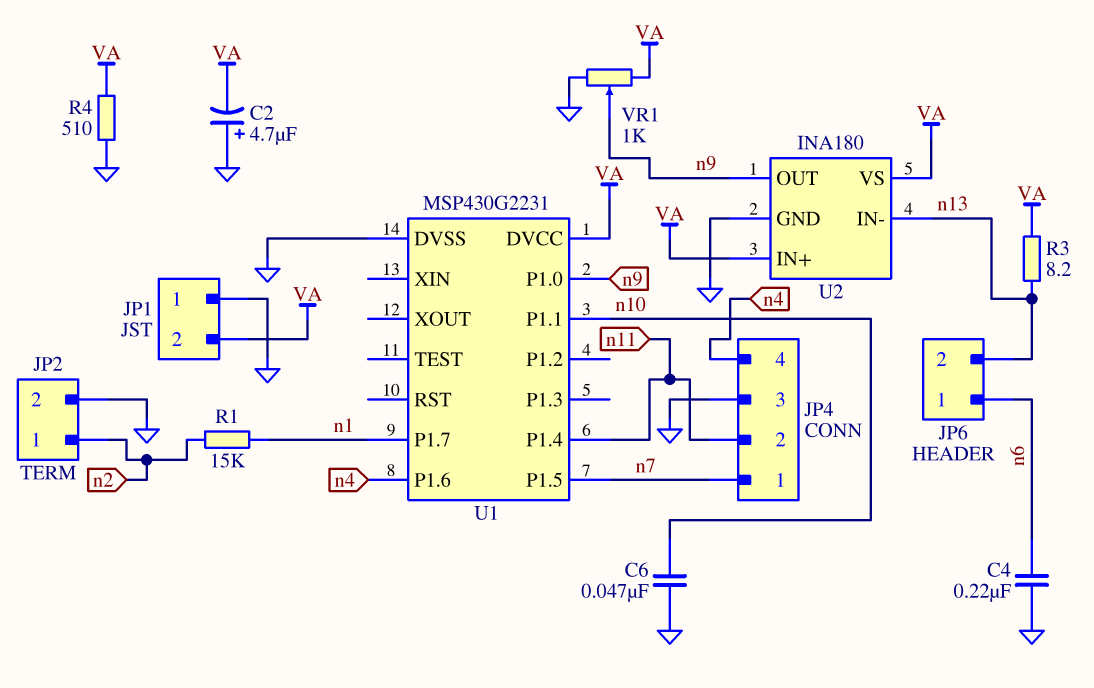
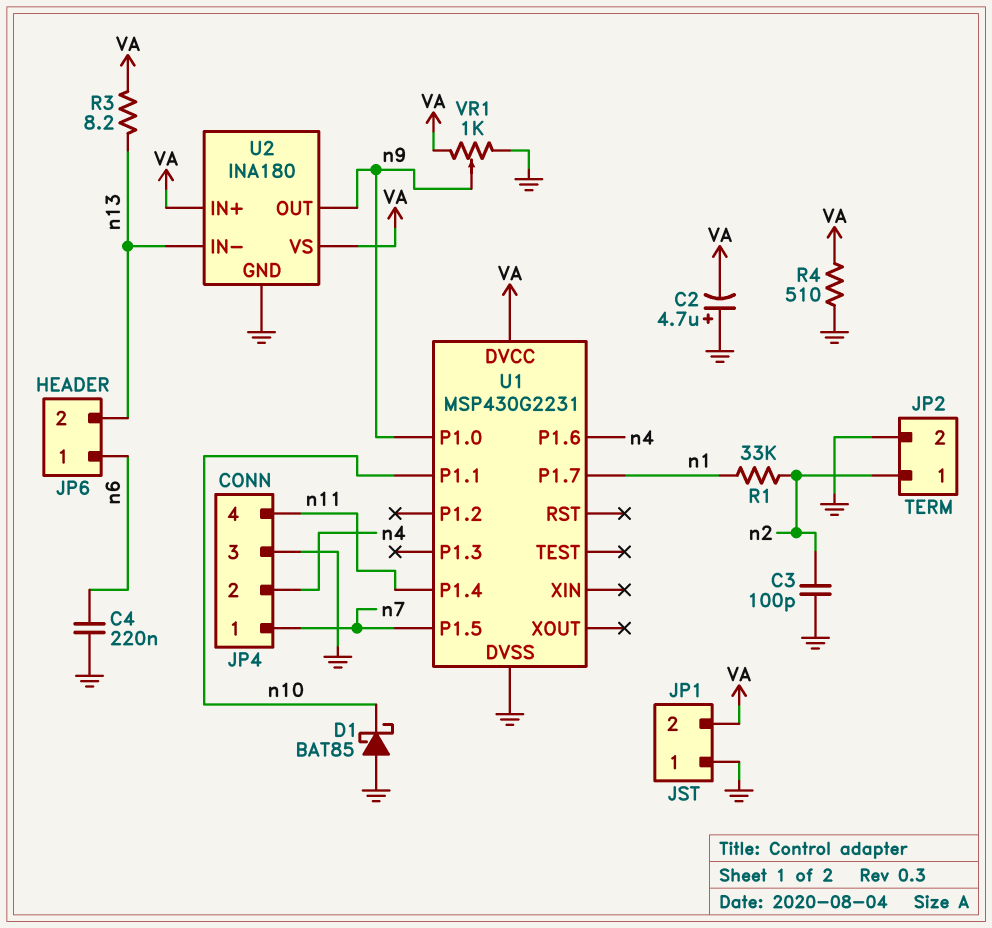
C3: none -> 100pF (GND, n2)
C6: 47nF (GND, n10) -> none
D1: none -> schottky BAT85 (A GND, K n10)
JP4 pin 2: n11 -> n4
JP4 pin 4: n4 -> n11
R1: 15k (n1, n2) -> 33k (n1, n2)

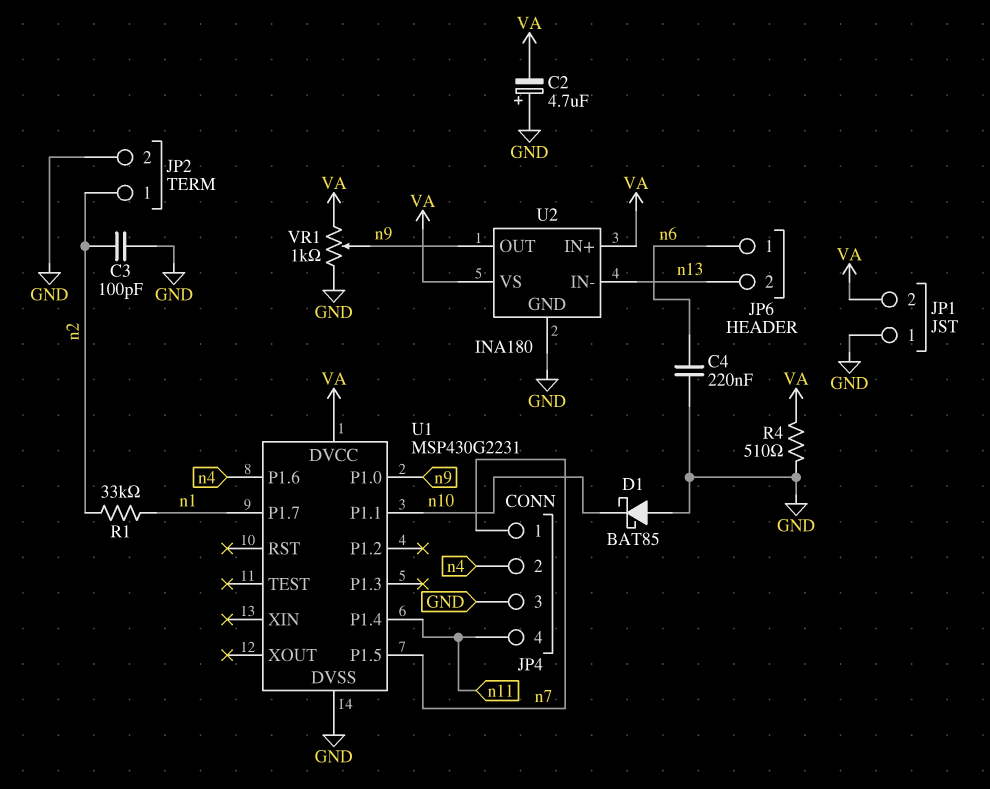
R3: 8.2 (VA, n13) -> none

